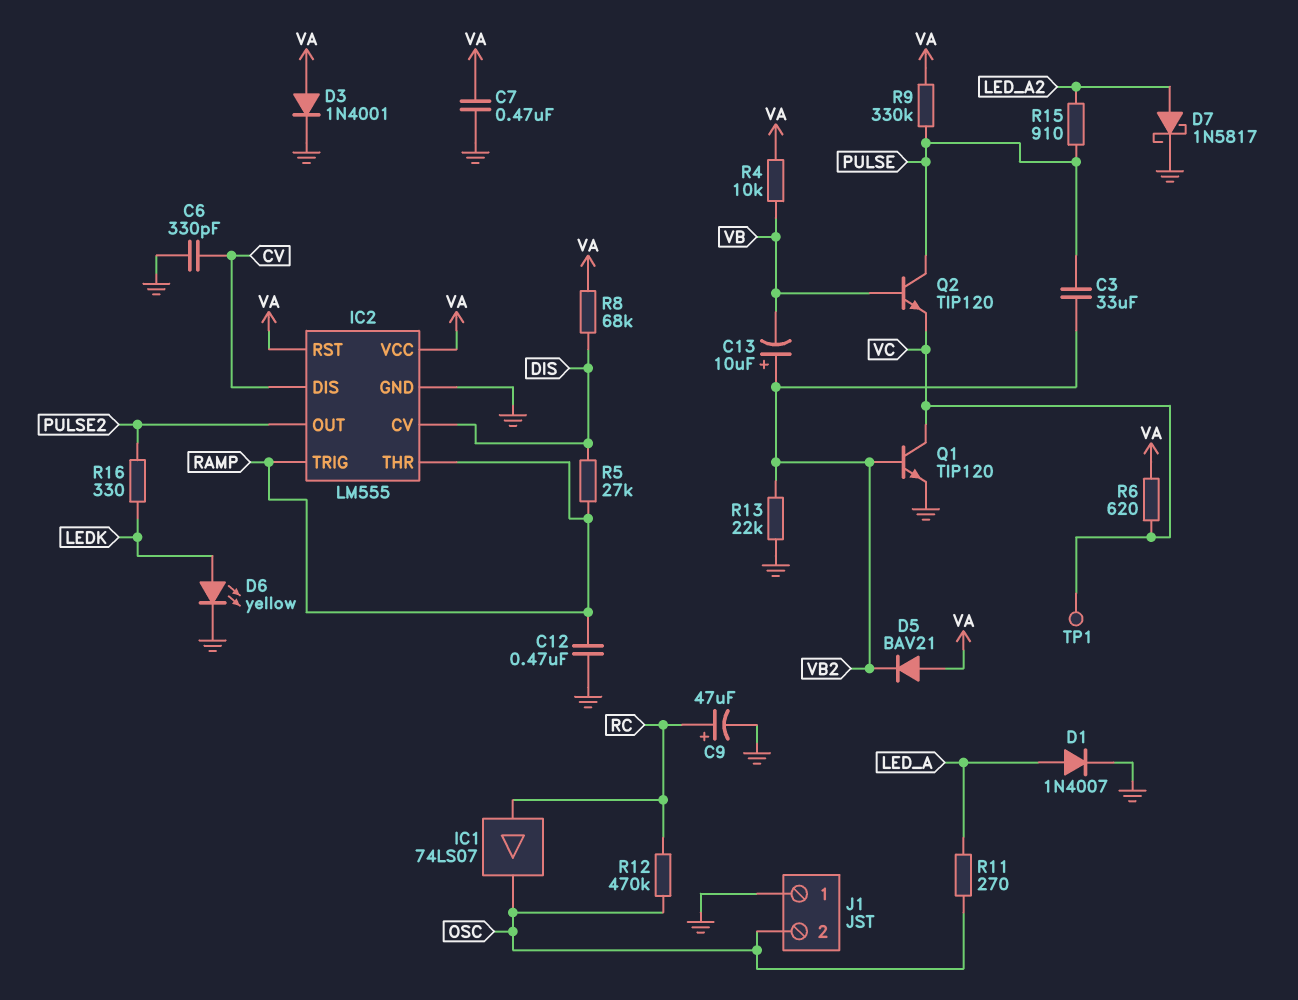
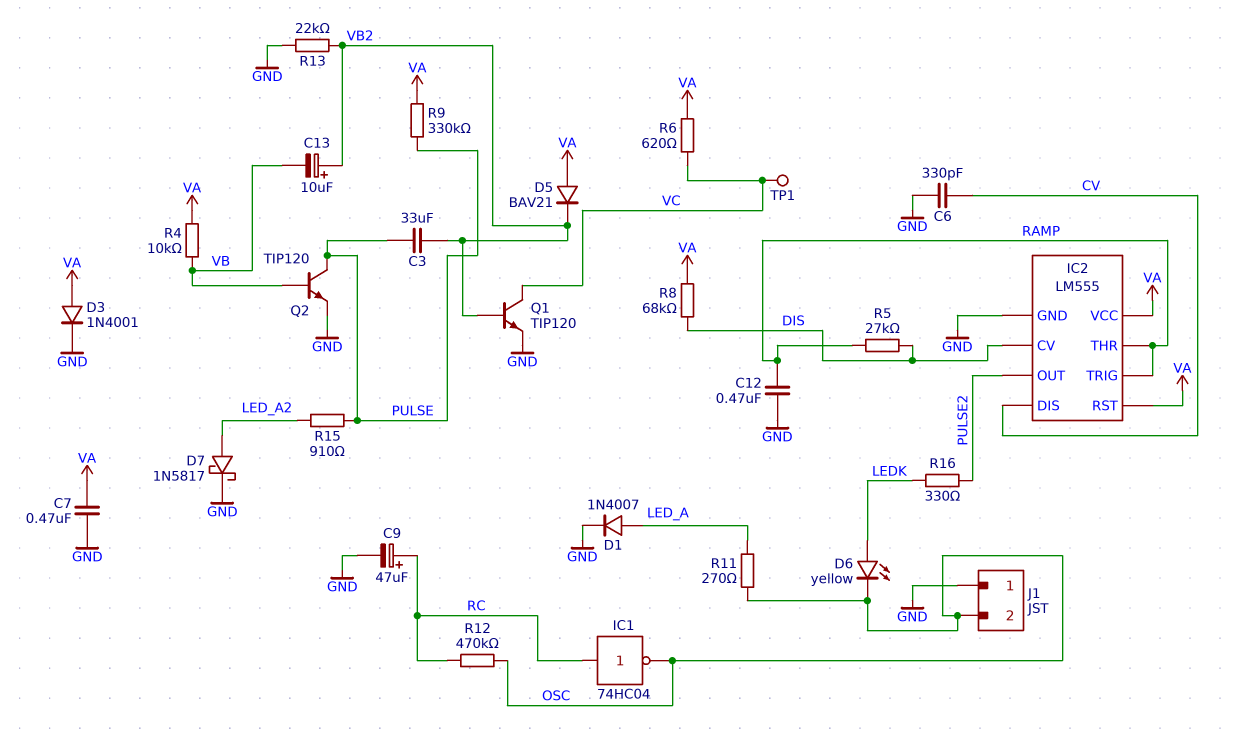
D6: LED yellow (A LEDK, K GND) -> LED yellow (A LEDK, K OSC)
IC1: buffer 74LS07 (in RC, out OSC) -> NOT 74HC04 (in RC, out OSC)
Q2: NPN TIP120 (B VB, C PULSE, E VC) -> NPN TIP120 (B VB, C PULSE, E GND)

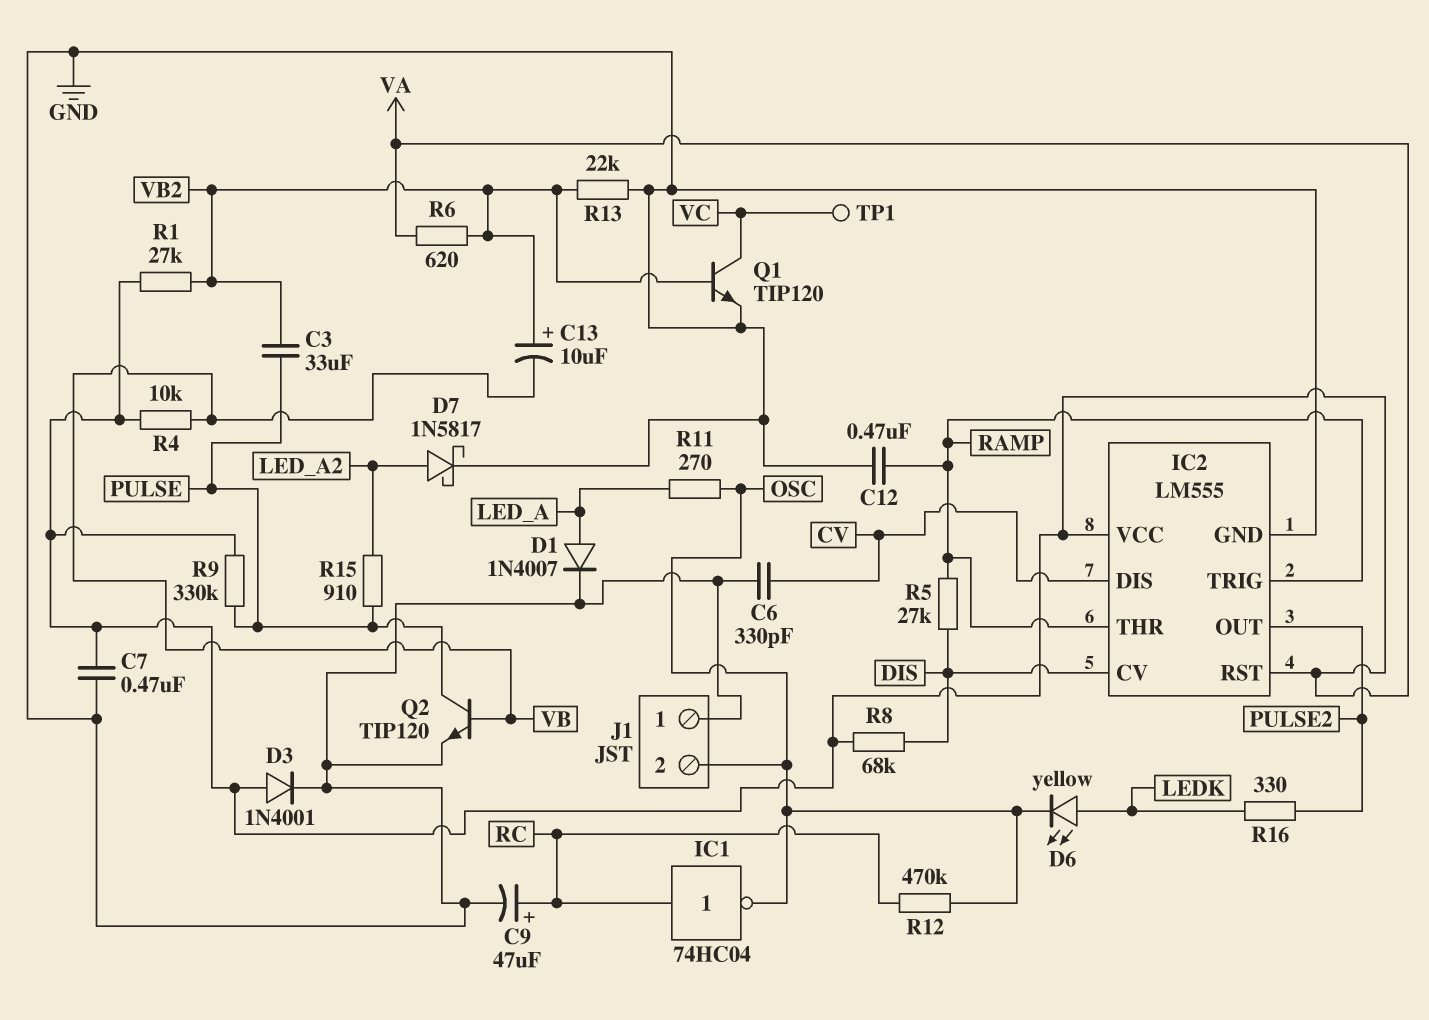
D5: diode BAV21 (A VA, K VB2) -> none
R1: none -> 27k (VA, VB2)
R6: 620 (VA, VC) -> 620 (VA, VB2)

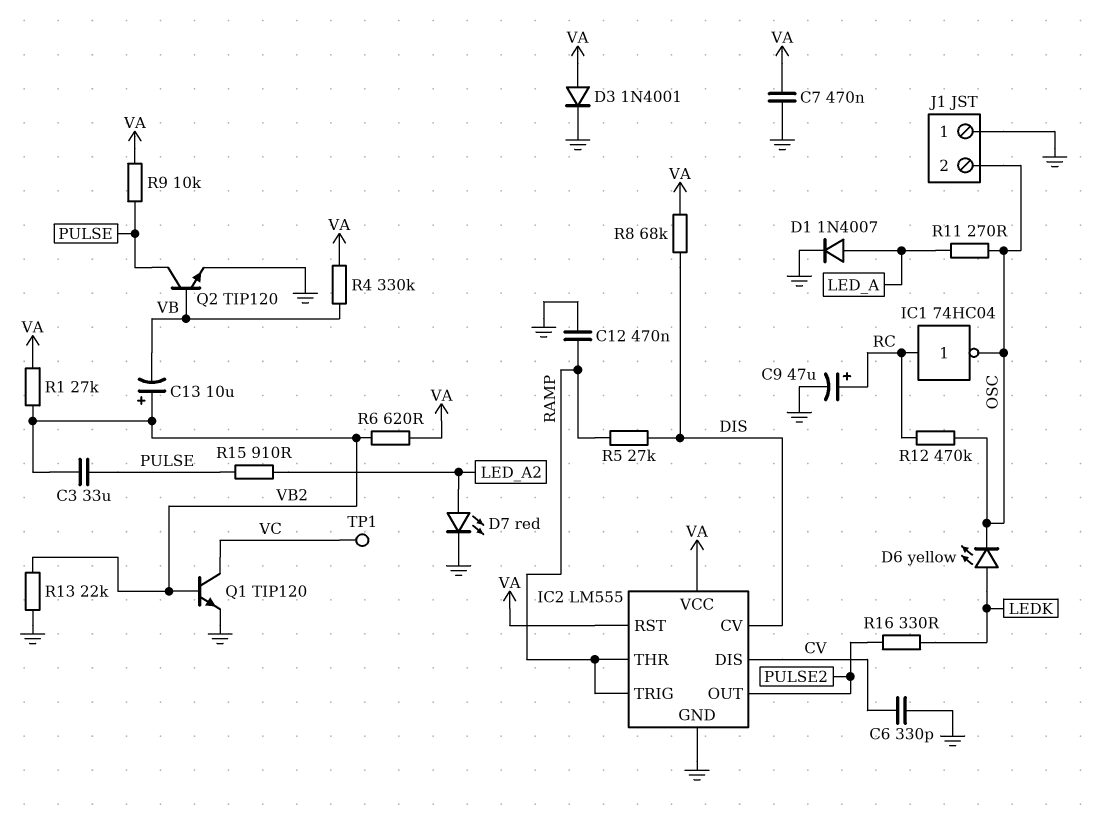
D7: schottky 1N5817 (A LED_A2, K GND) -> LED red (A LED_A2, K GND)
R4: 10k (VA, VB) -> 330k (VA, VB)
R9: 330k (PULSE, VA) -> 10k (PULSE, VA)

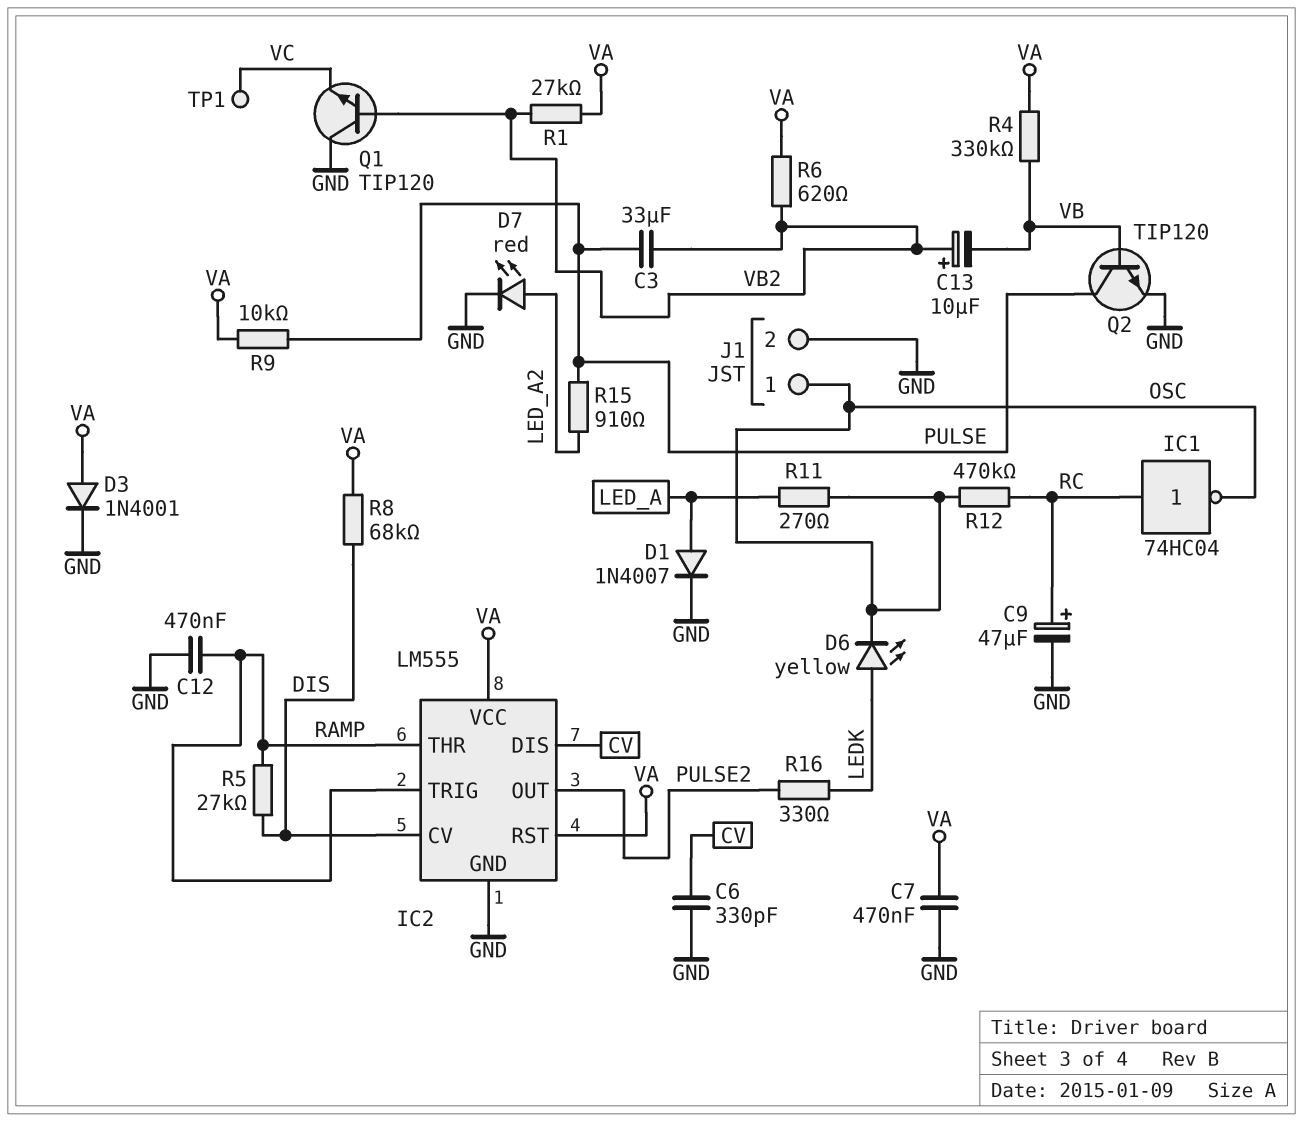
J1 pin 1: GND -> OSC
J1 pin 2: OSC -> GND
Q1: NPN TIP120 (B VB2, C VC, E GND) -> NPN TIP120 (B VB2, C GND, E VC)
R13: 22k (GND, VB2) -> none

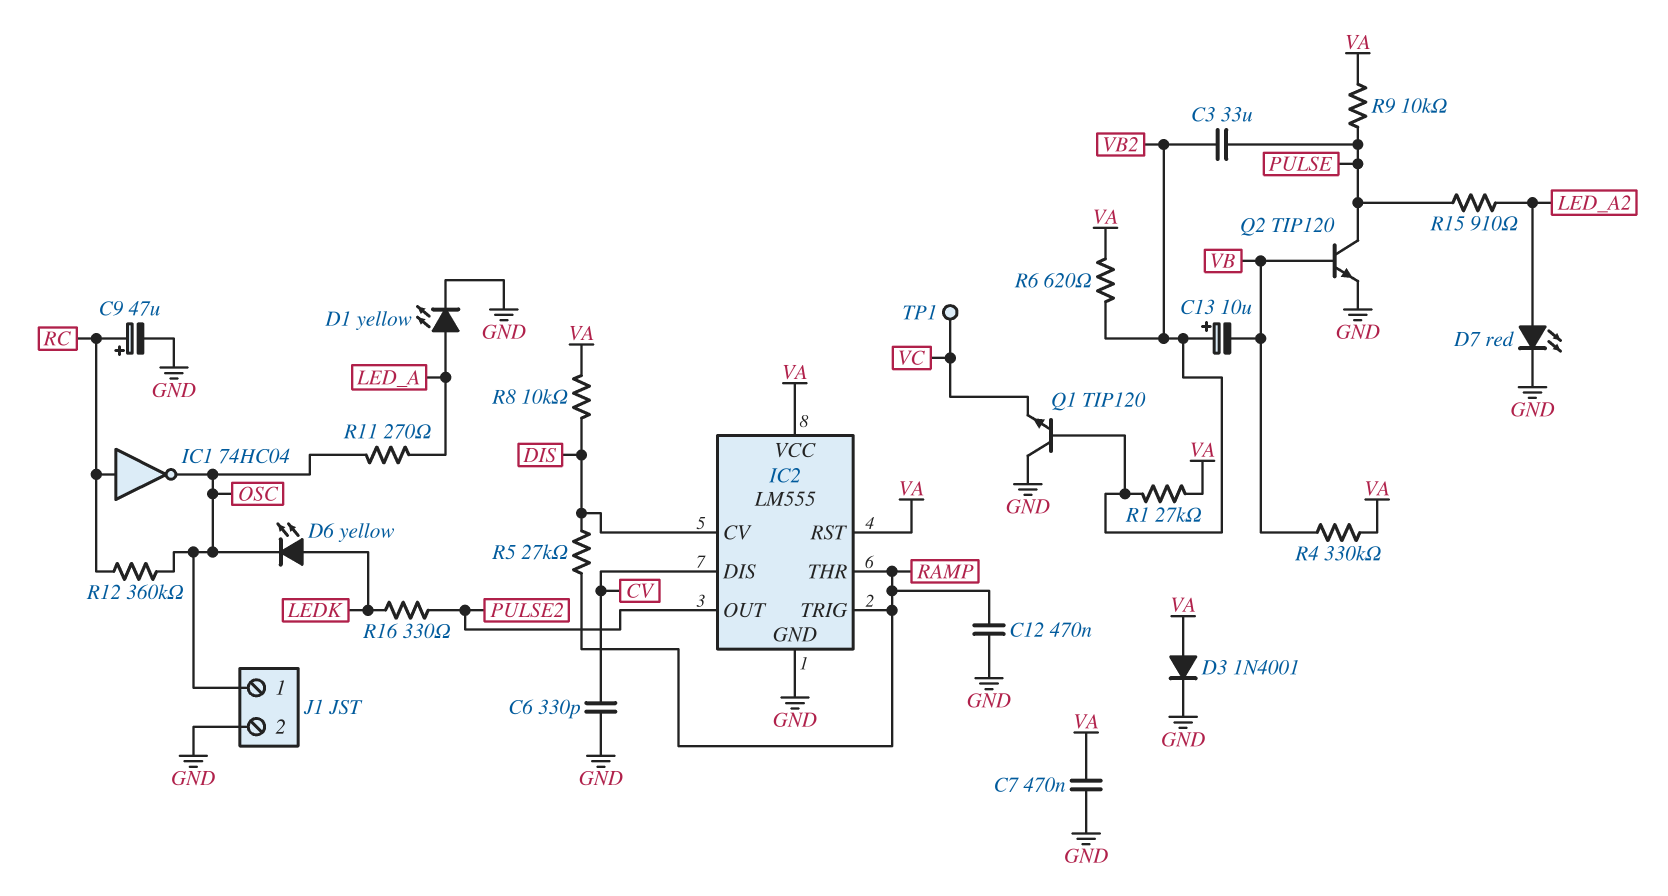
D1: diode 1N4007 (A LED_A, K GND) -> LED yellow (A LED_A, K GND)
R8: 68k (DIS, VA) -> 10k (DIS, VA)
R12: 470k (OSC, RC) -> 360k (OSC, RC)

